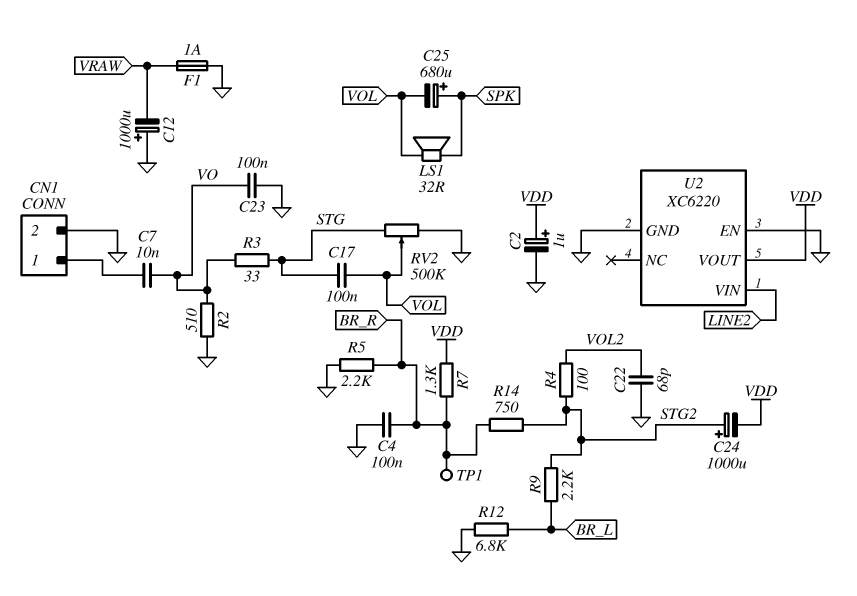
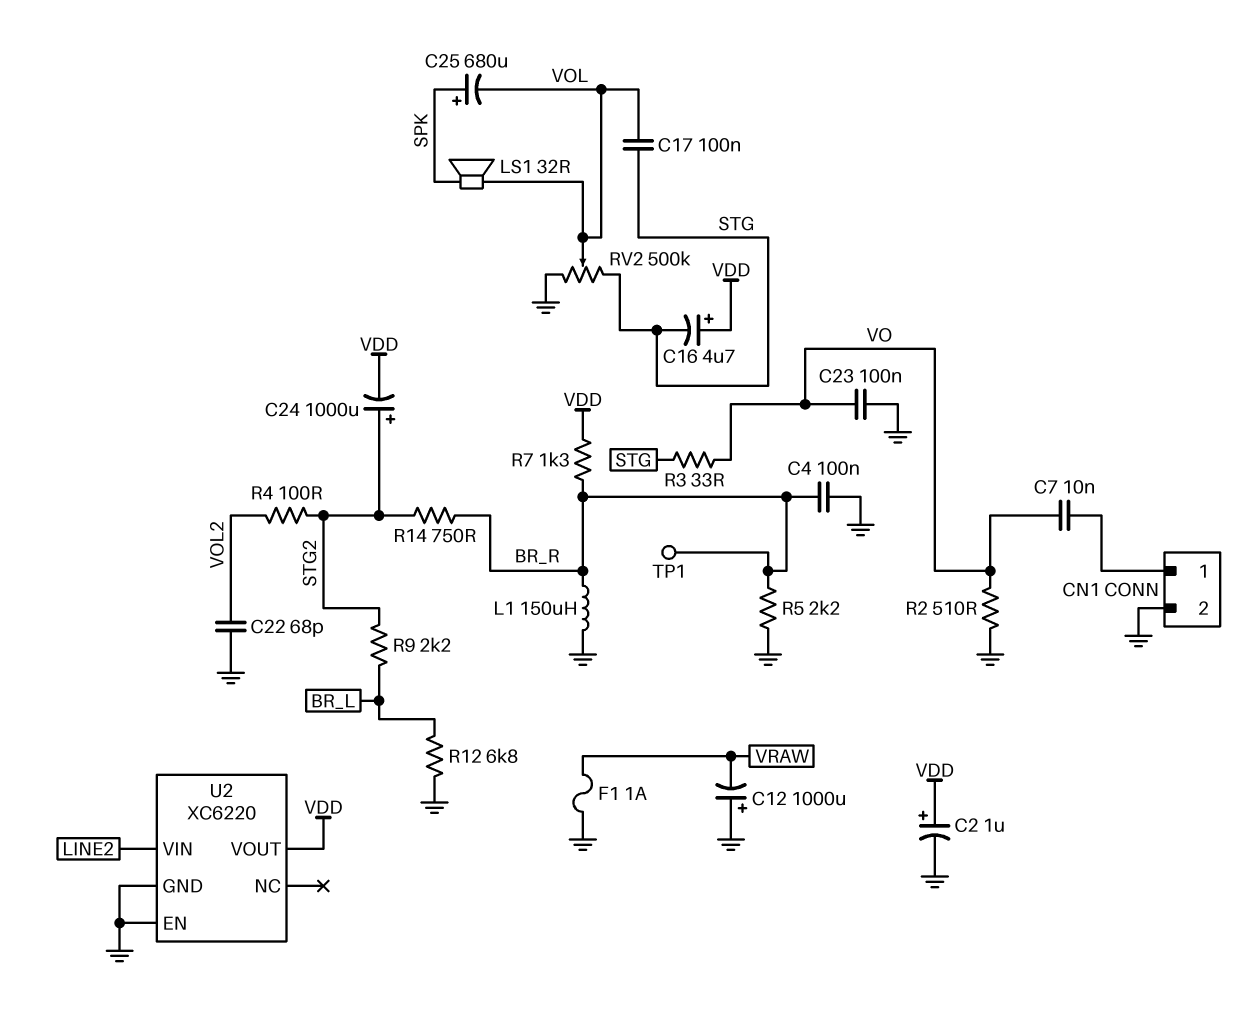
C16: none -> 4.7uF (plus VDD, minus STG)
L1: none -> 150uH (BR_R, GND)

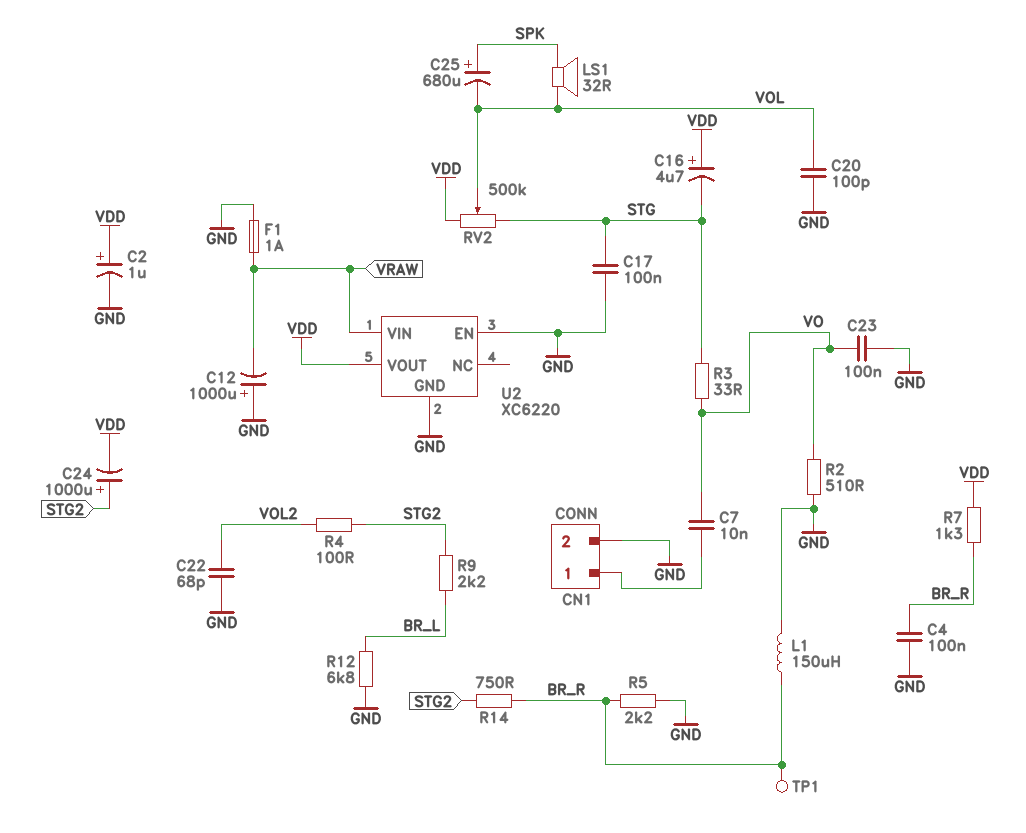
C17: 100nF (STG, VOL) -> 100nF (GND, STG)
C20: none -> 100pF (GND, VOL)
RV2: 500k (GND, STG, wiper VOL) -> 500k (STG, VDD, wiper VOL)
U2 pin VIN: LINE2 -> VRAW

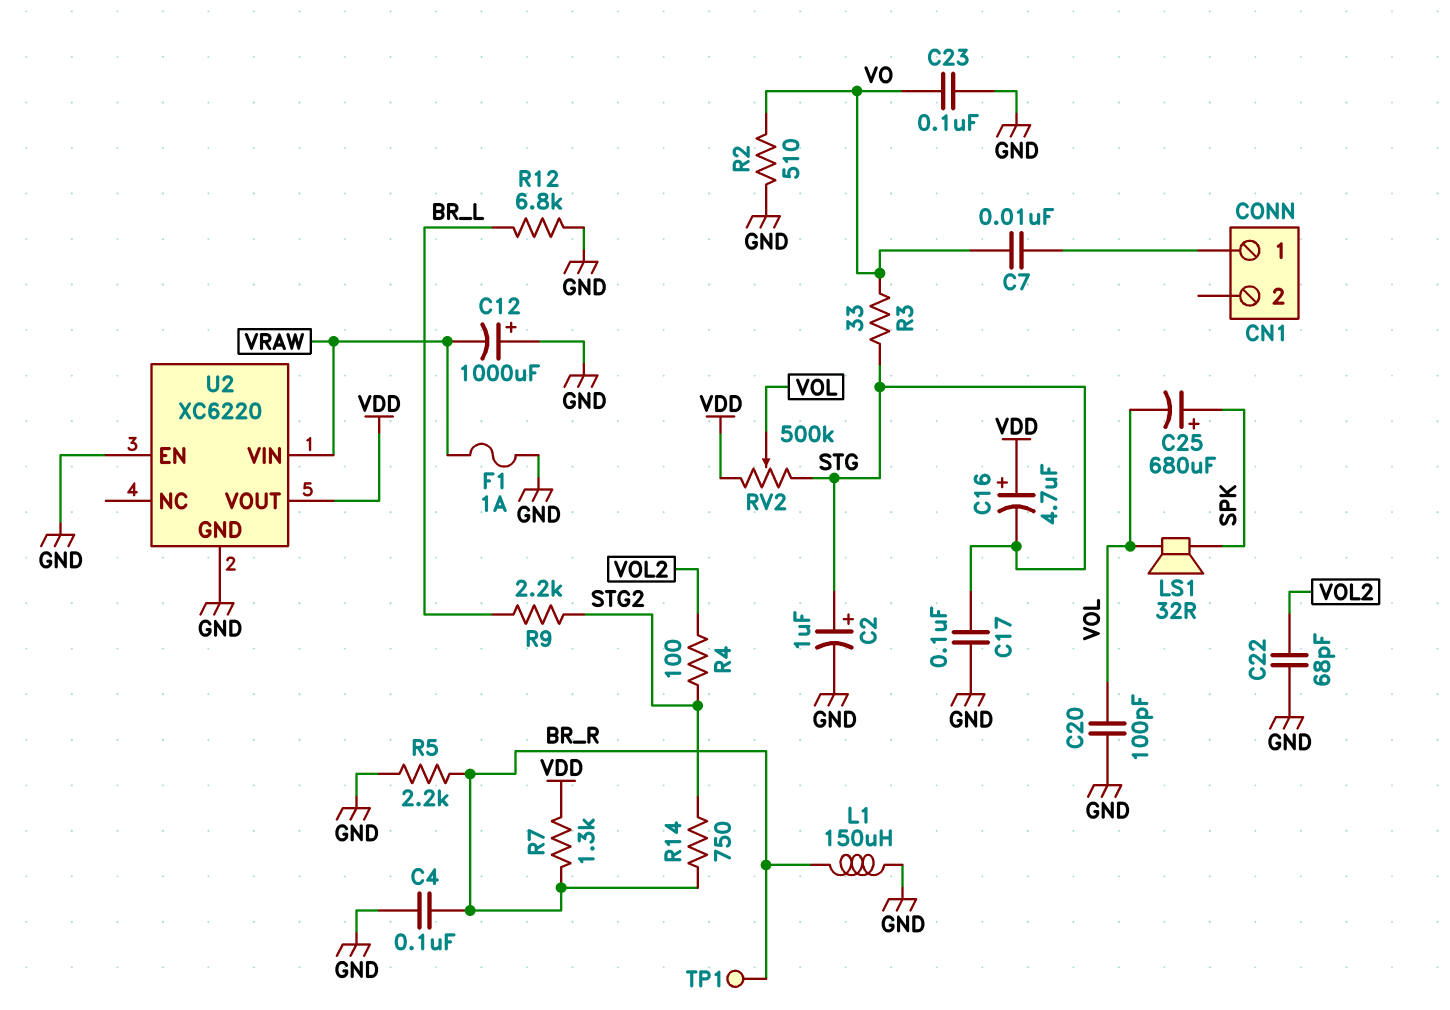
C2: 1uF (plus VDD, minus GND) -> 1uF (plus STG, minus GND)
C24: 1000uF (plus STG2, minus VDD) -> none
CN1 pin 2: GND -> none

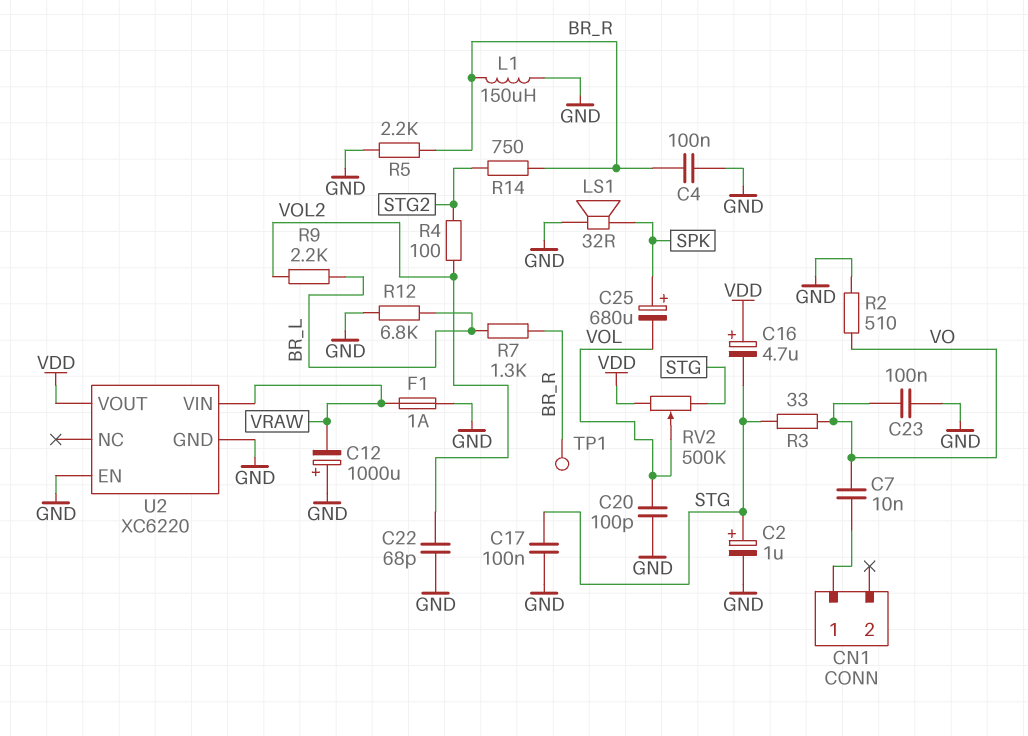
LS1: speaker 32R (SPK, VOL) -> speaker 32R (GND, SPK)
R7: 1.3k (BR_R, VDD) -> 1.3k (BR_L, BR_R)
R9: 2.2k (BR_L, STG2) -> 2.2k (BR_L, VOL2)

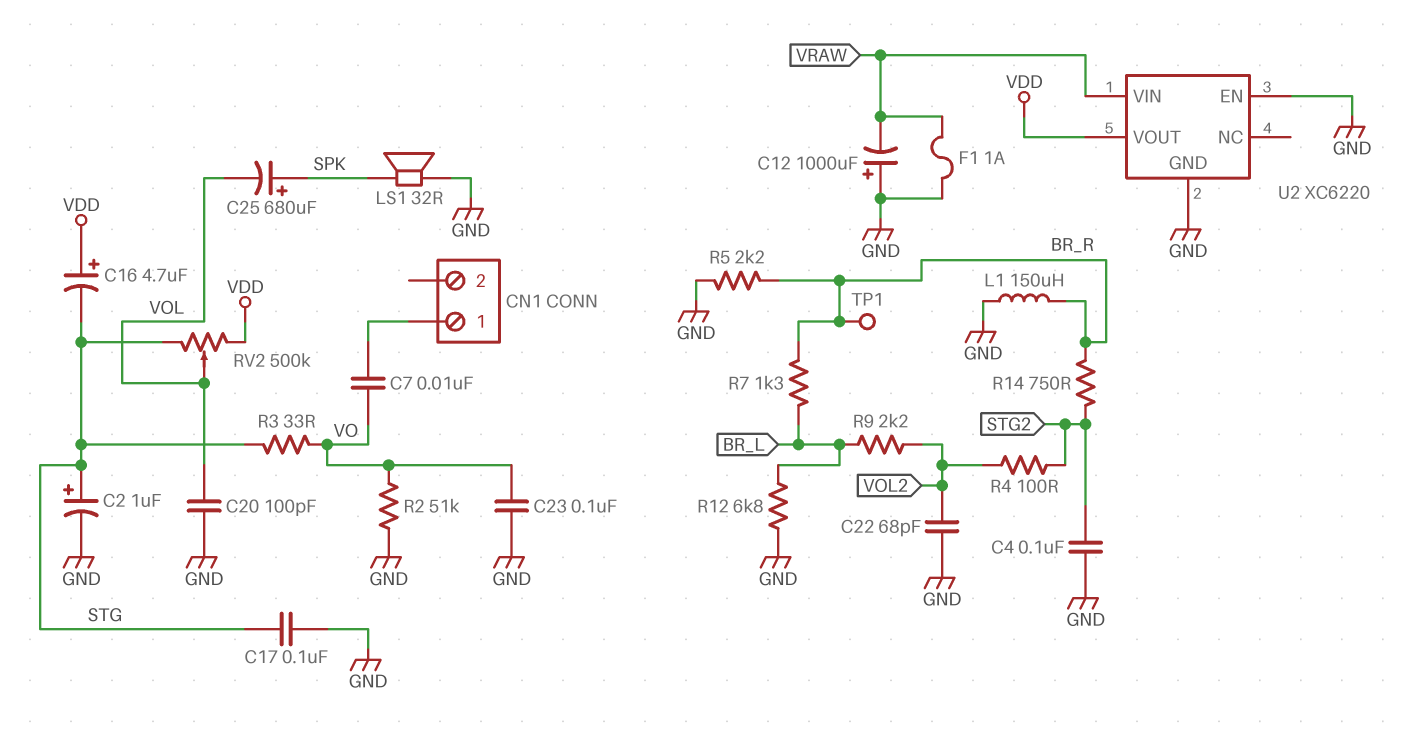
C4: 100nF (BR_R, GND) -> 100nF (GND, STG2)
R2: 510 (GND, VO) -> 51k (GND, VO)

